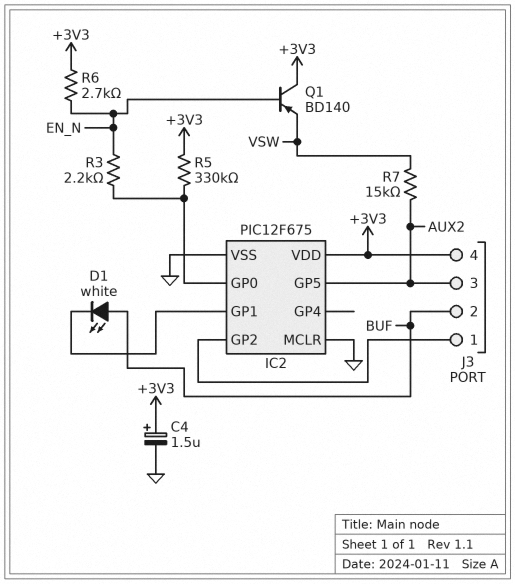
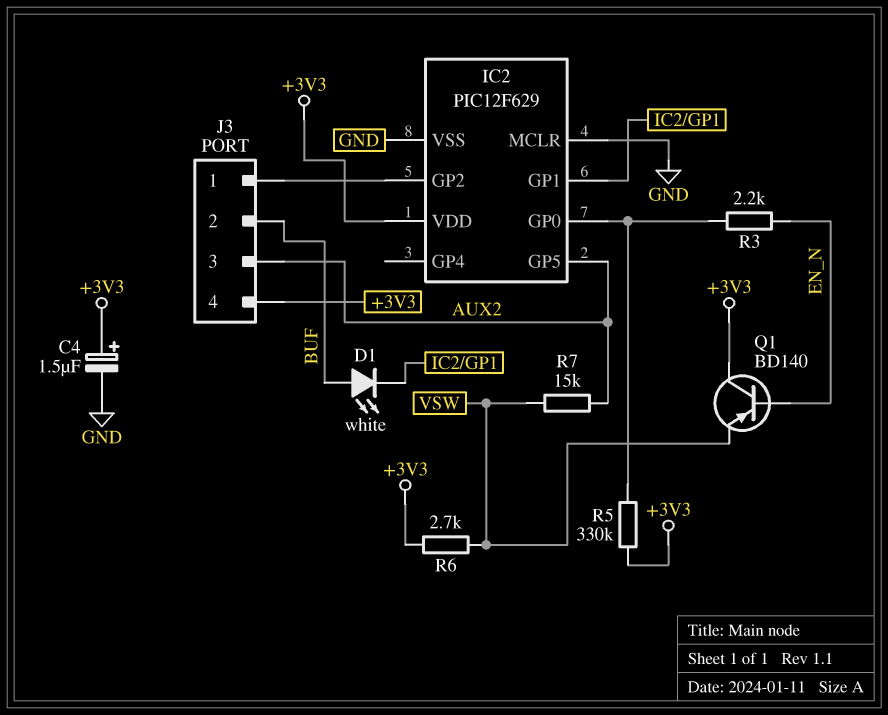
IC2: PIC12F675 -> PIC12F629
R6: 2.7k (+3V3, EN_N) -> 2.7k (+3V3, VSW)

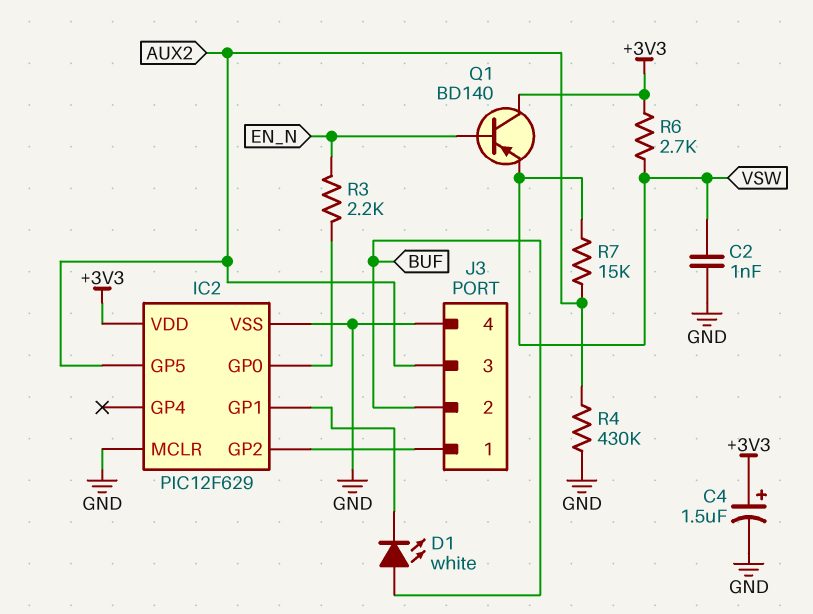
C2: none -> 1nF (GND, VSW)
J3 pin 4: +3V3 -> GND
R4: none -> 430k (AUX2, GND)
R5: 330k (+3V3, IC2/GP0) -> none

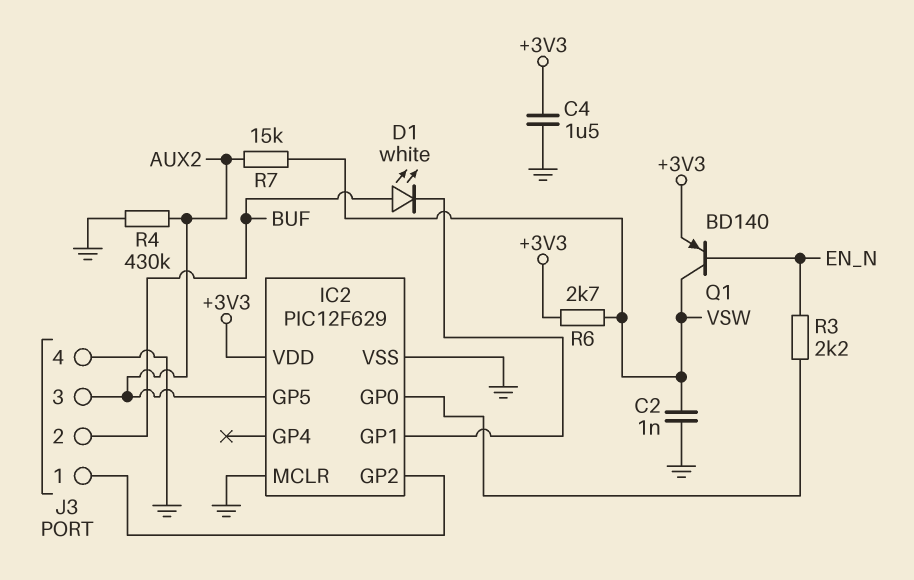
C4: 1.5uF (plus +3V3, minus GND) -> 1.5uF (+3V3, GND)
Q1: PNP BD140 (B EN_N, C +3V3, E VSW) -> PNP BD140 (B EN_N, C VSW, E +3V3)

